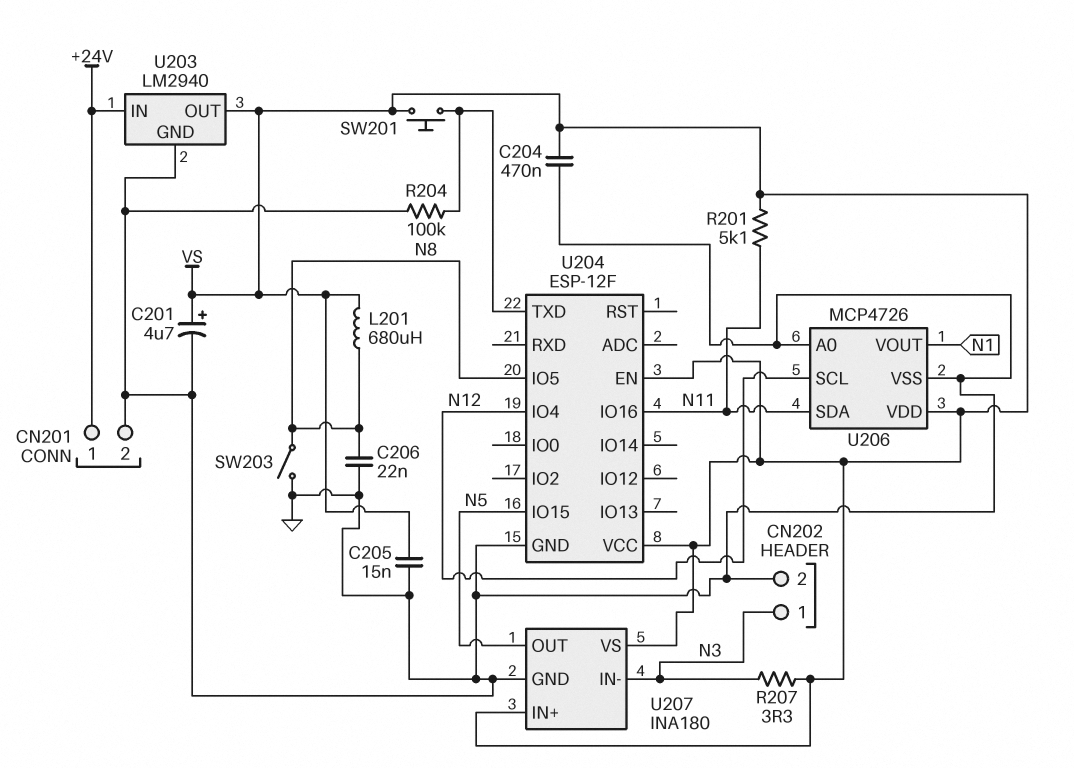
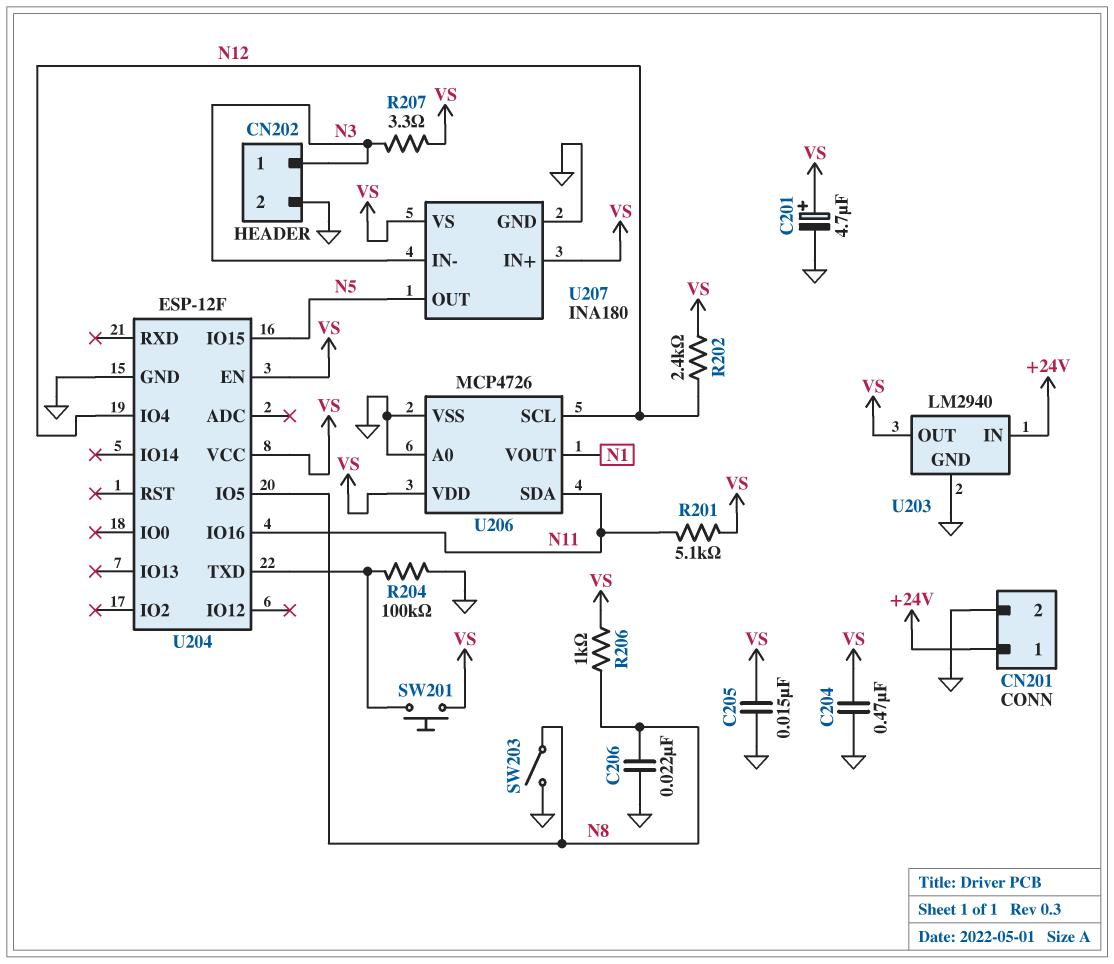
L201: 680uH (N8, VS) -> none
R202: none -> 2.4k (N12, VS)
R206: none -> 1k (N8, VS)

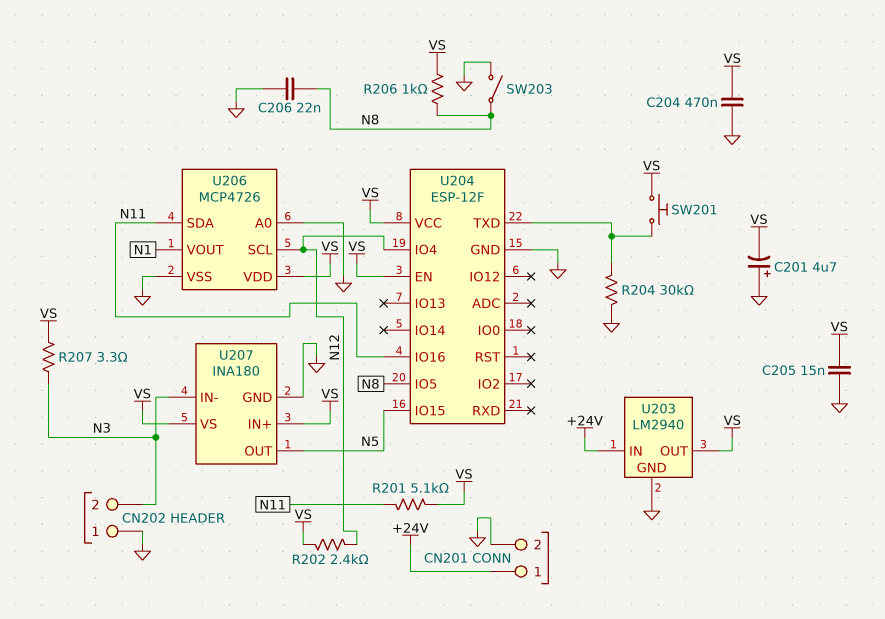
C201: 4.7uF (plus VS, minus GND) -> 4.7uF (plus GND, minus VS)
CN202 pin 1: N3 -> GND
CN202 pin 2: GND -> N3
R204: 100k (GND, U204/TXD) -> 30k (GND, U204/TXD)

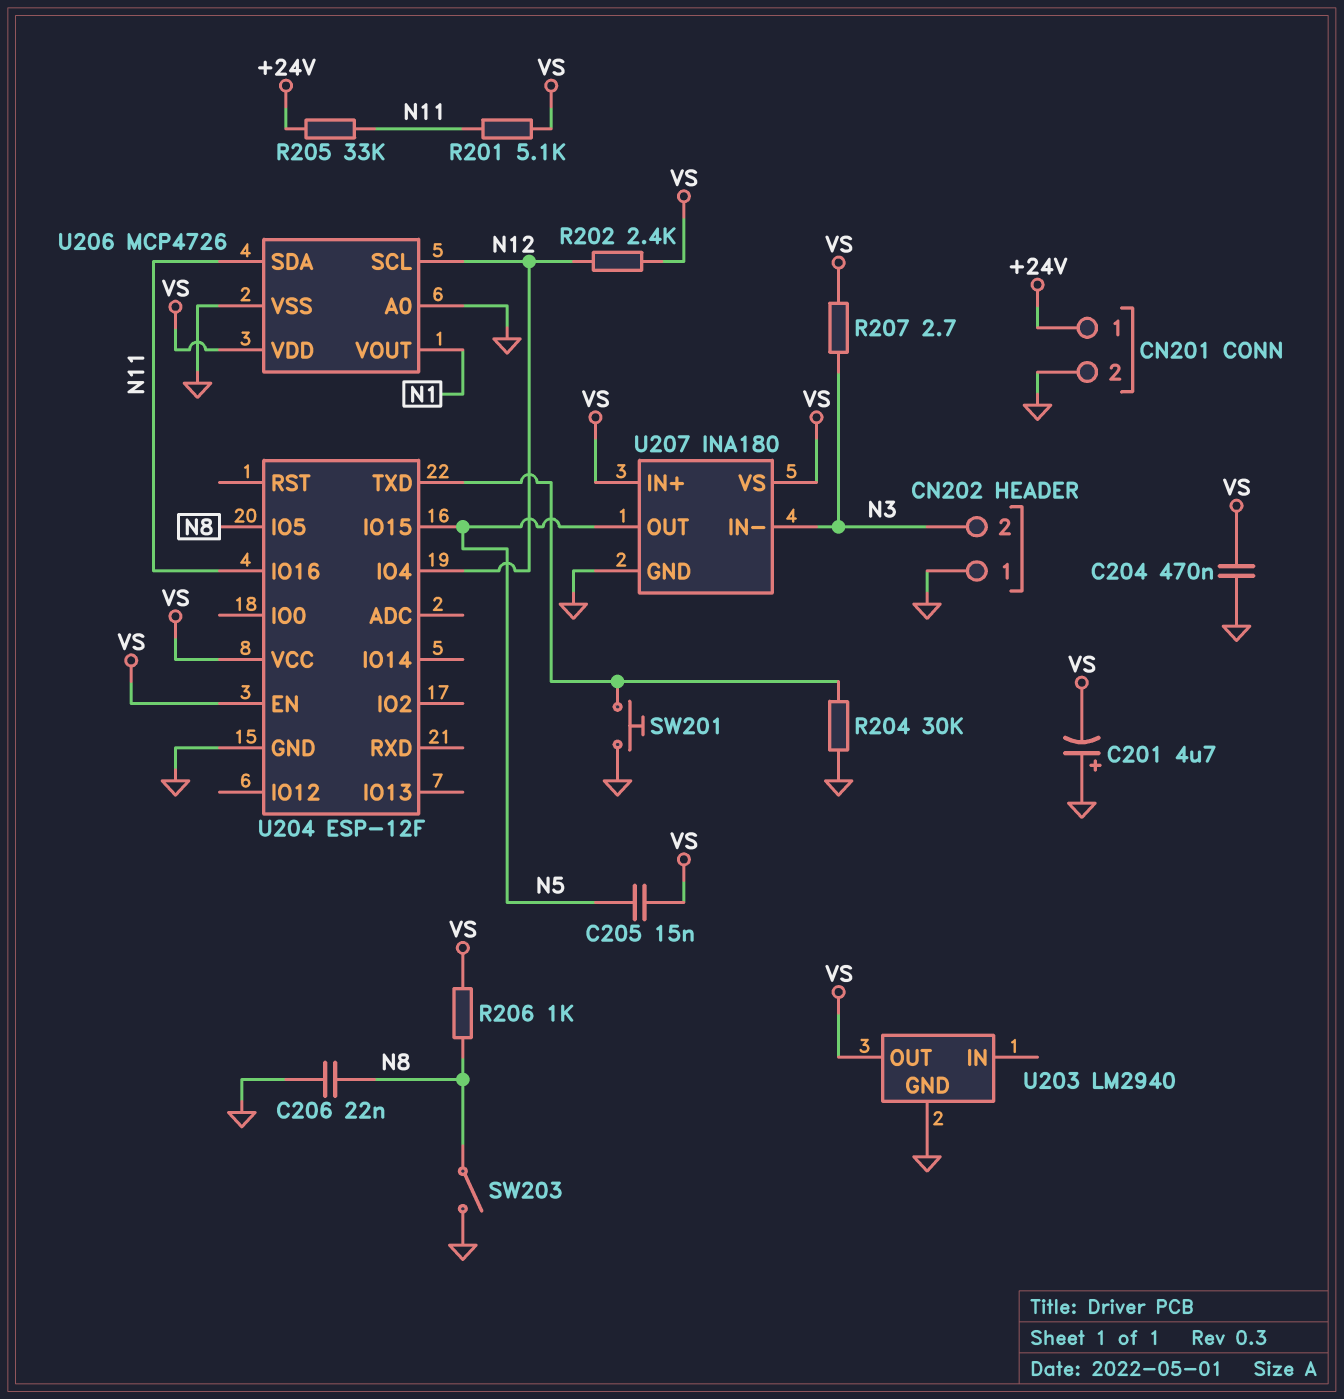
C205: 15nF (GND, VS) -> 15nF (N5, VS)
R205: none -> 33k (+24V, N11)
R207: 3.3 (N3, VS) -> 2.7 (N3, VS)
SW201: button (U204/TXD, VS) -> button (GND, U204/TXD)
U203 pin IN: +24V -> none

